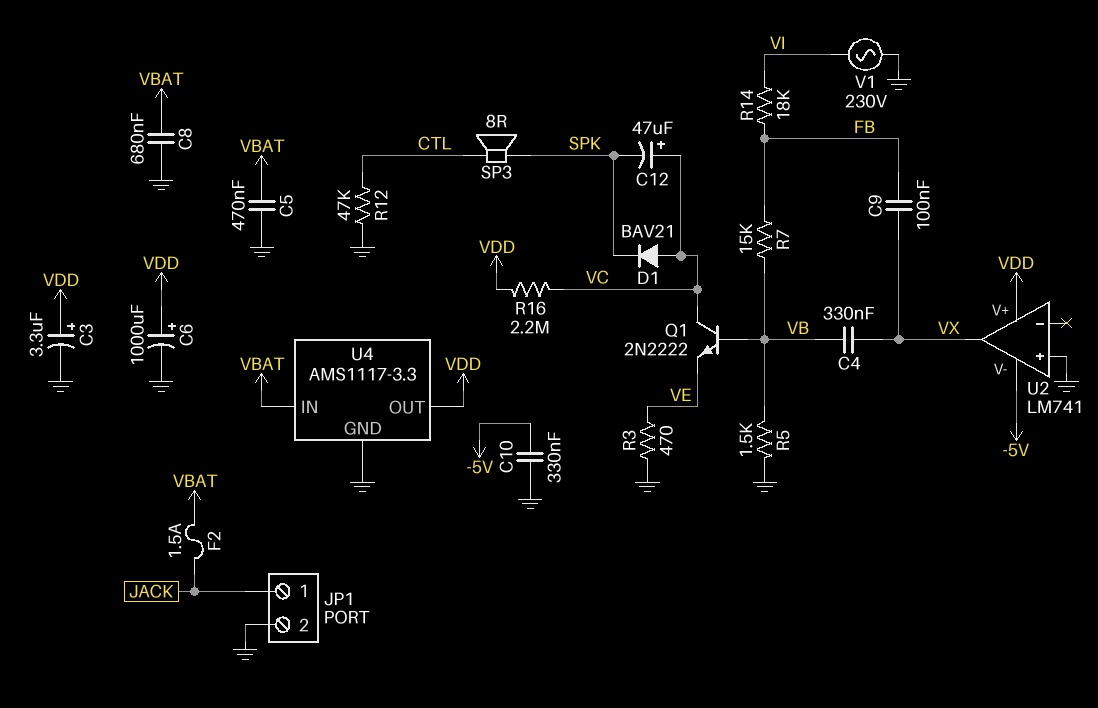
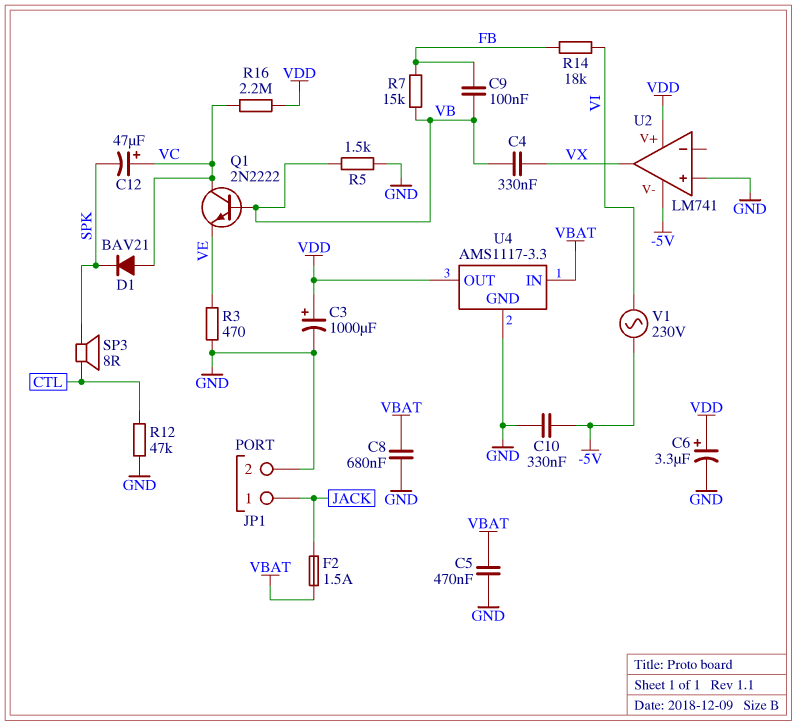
C3: 3.3uF (plus VDD, minus GND) -> 1000uF (plus VDD, minus GND)
C6: 1000uF (plus VDD, minus GND) -> 3.3uF (plus VDD, minus GND)
C9: 100nF (FB, VX) -> 100nF (FB, VB)
V1: AC 230V (GND, VI) -> AC 230V (-5V, VI)

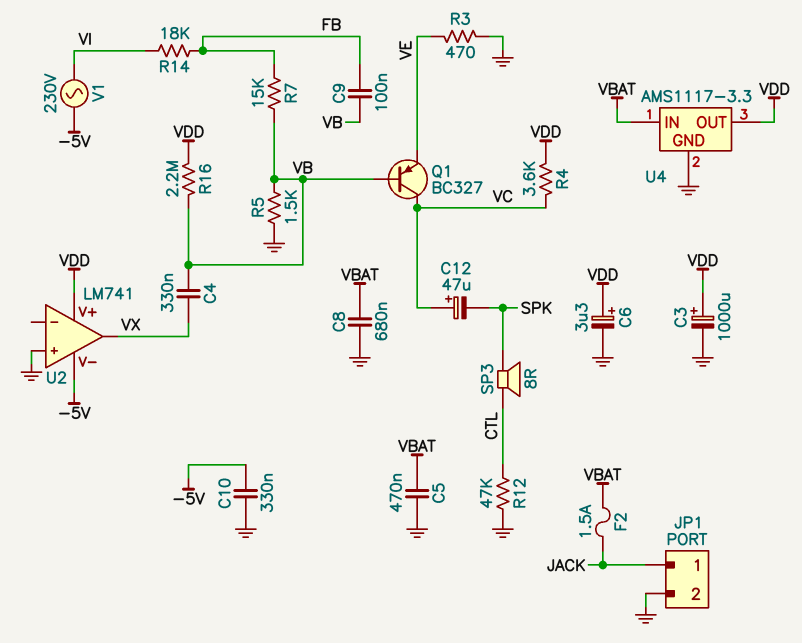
D1: diode BAV21 (A VC, K SPK) -> none
Q1: NPN 2N2222 (B VB, C VC, E VE) -> PNP BC327 (B VB, C VC, E VE)
R4: none -> 3.6k (VC, VDD)
R16: 2.2M (VC, VDD) -> 2.2M (VB, VDD)

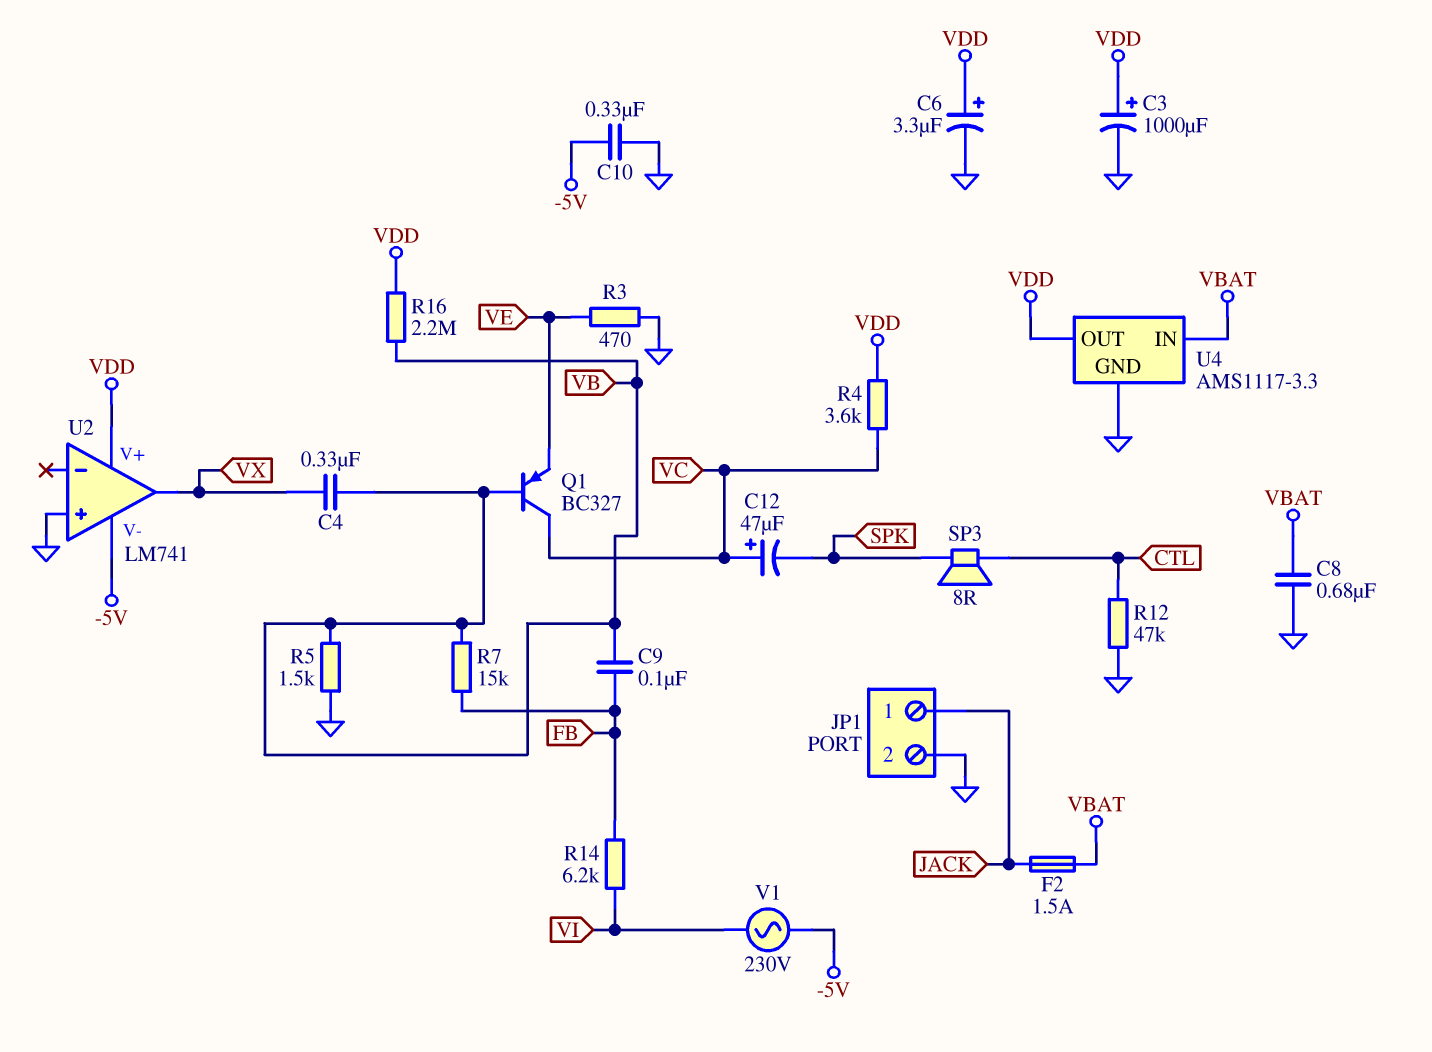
C5: 470nF (GND, VBAT) -> none
R14: 18k (FB, VI) -> 6.2k (FB, VI)

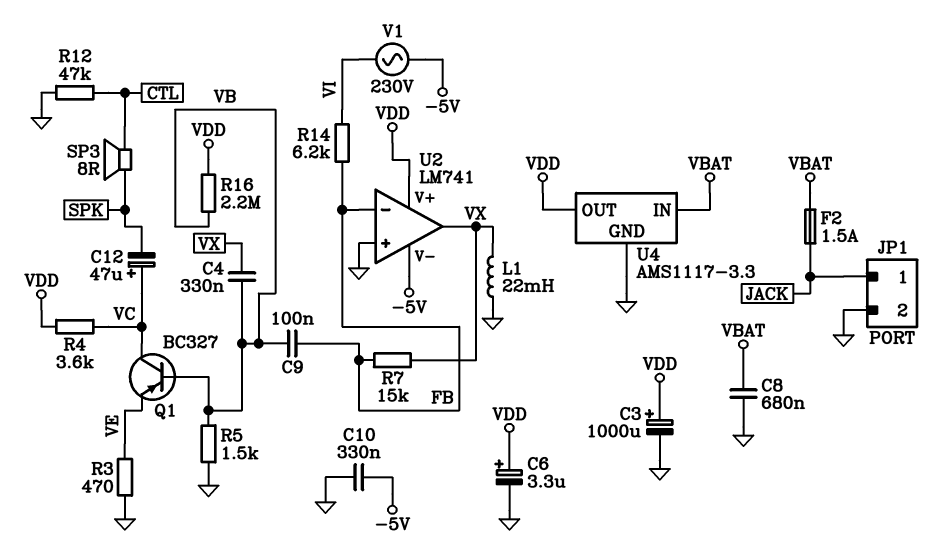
L1: none -> 22mH (GND, VX)
R7: 15k (FB, VB) -> 15k (FB, VX)
U2 pin in-: none -> FB

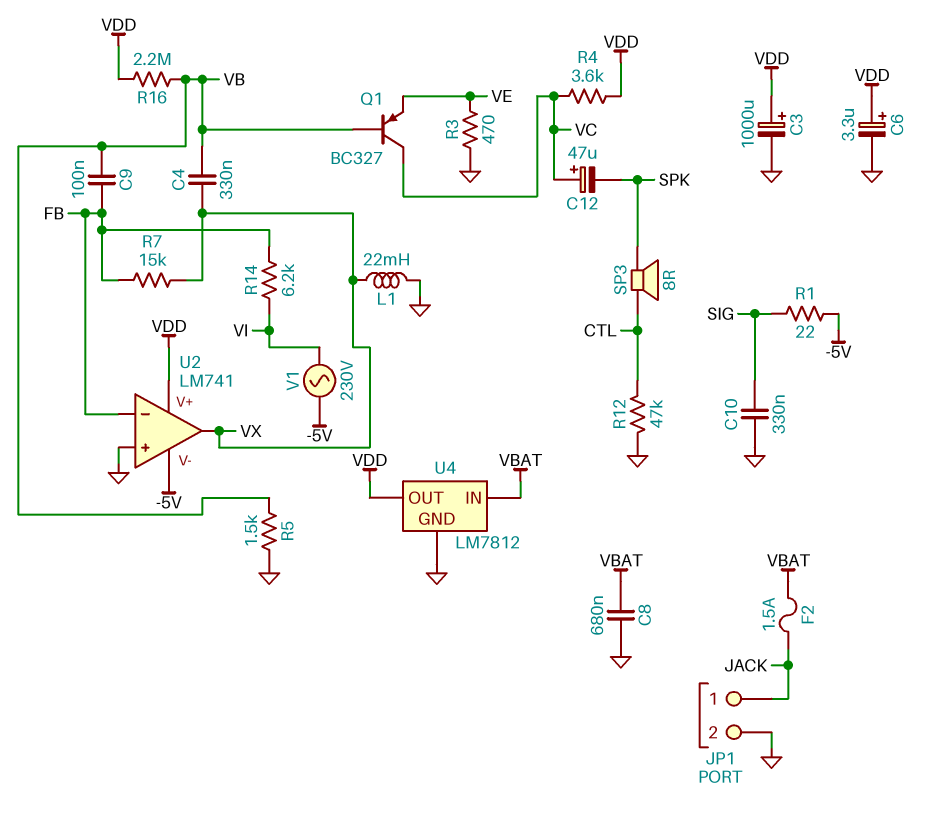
C10: 330nF (-5V, GND) -> 330nF (GND, SIG)
R1: none -> 22 (-5V, SIG)
U4: AMS1117-3.3 -> LM7812

